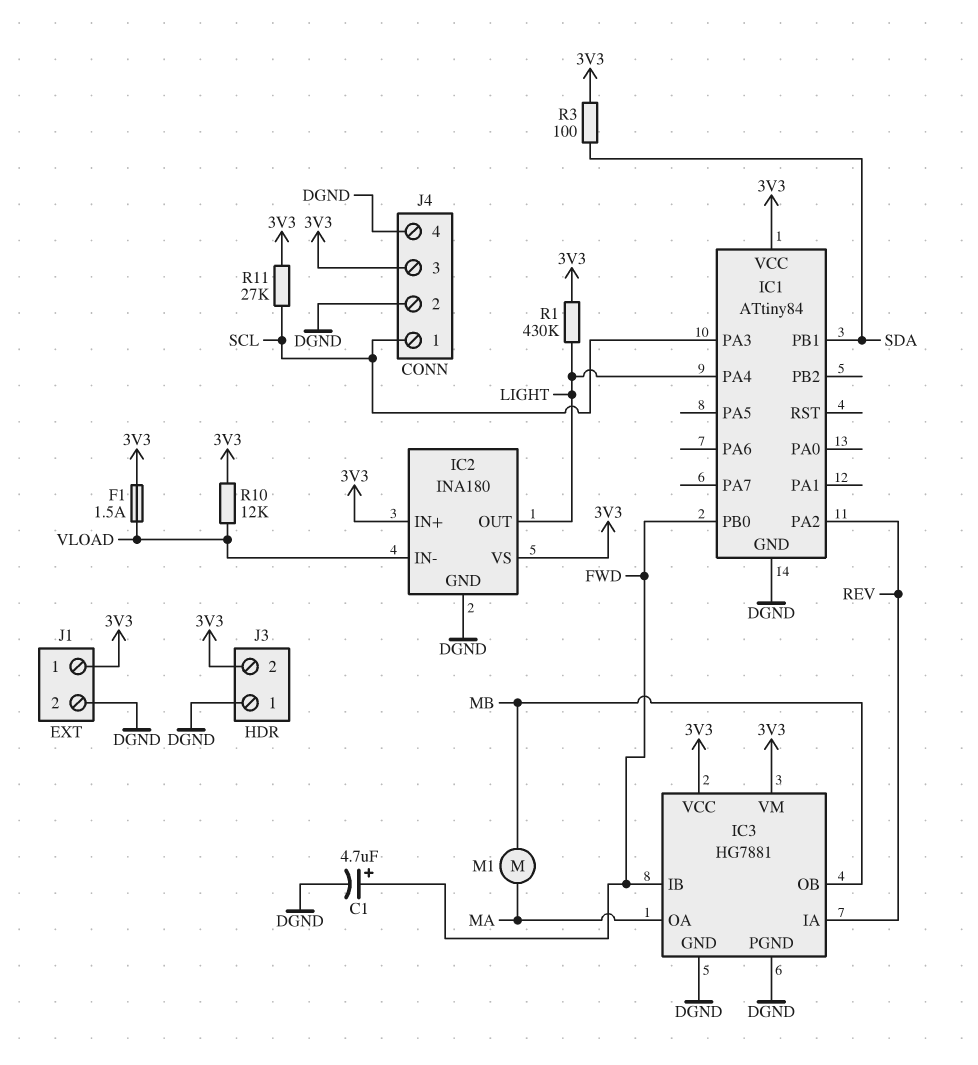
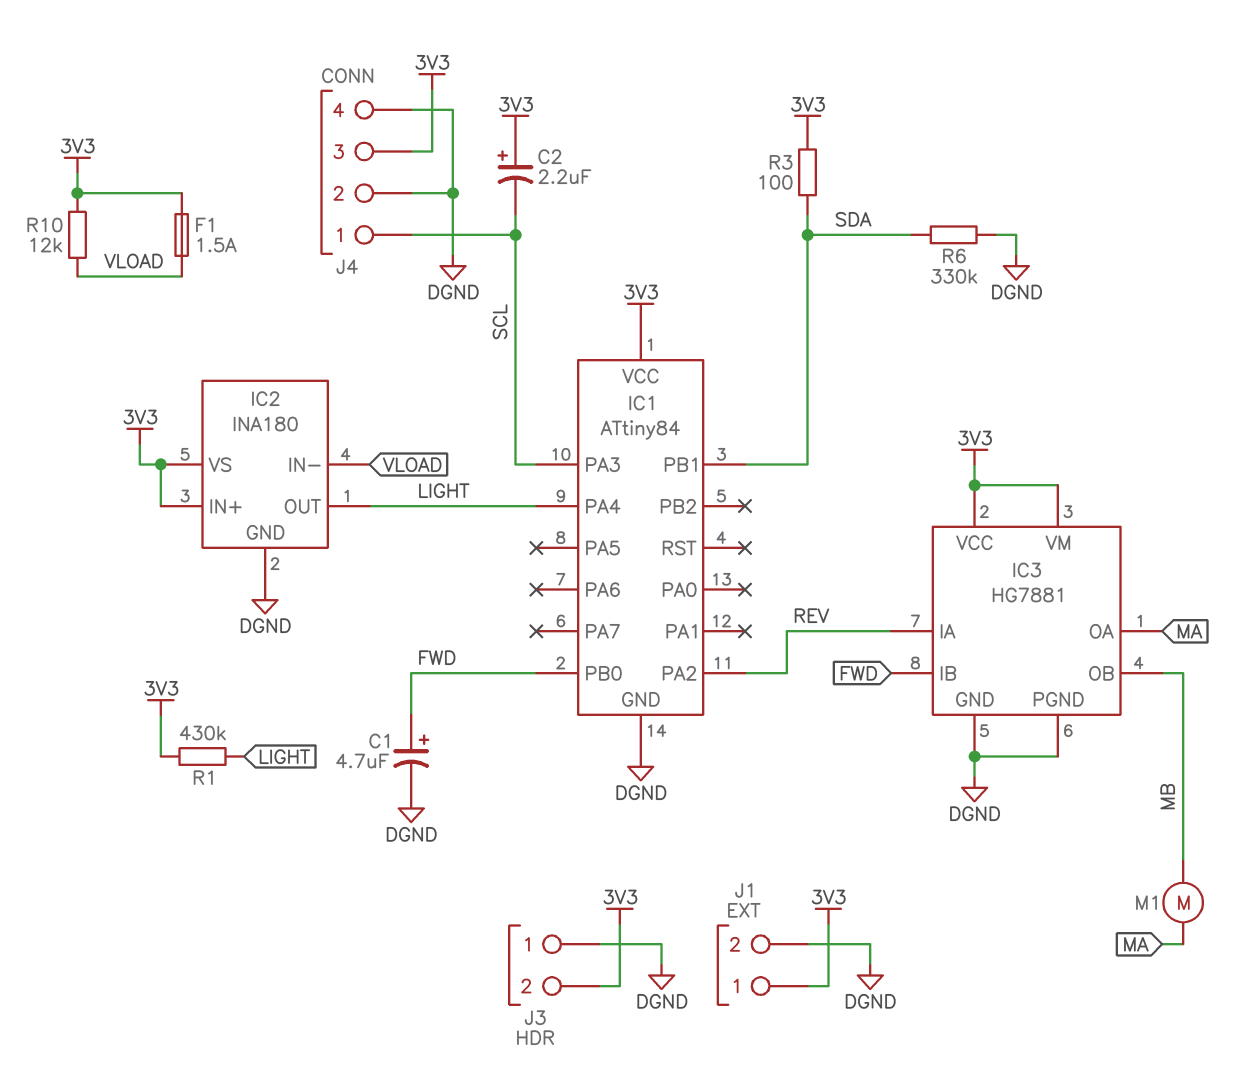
C2: none -> 2.2uF (plus 3V3, minus SCL)
R6: none -> 330k (DGND, SDA)
R11: 27k (3V3, SCL) -> none

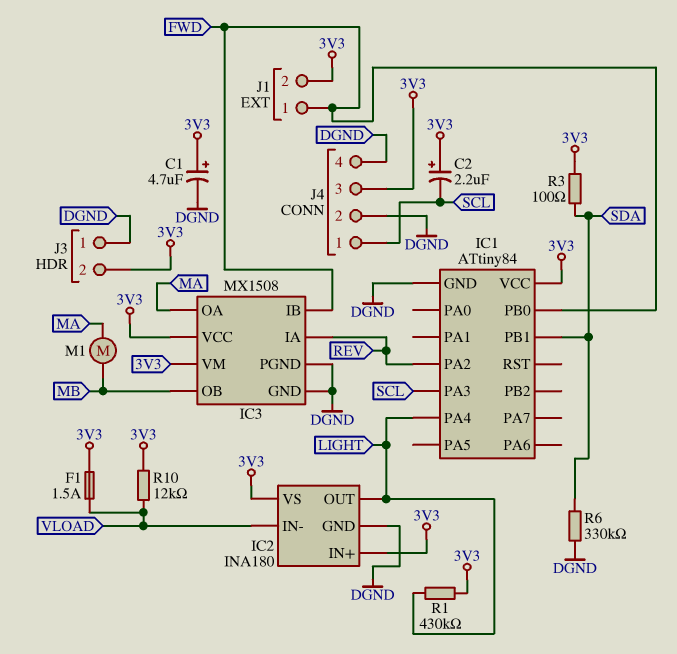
C1: 4.7uF (plus FWD, minus DGND) -> 4.7uF (plus 3V3, minus DGND)
IC3: HG7881 -> MX1508
J1 pin 1: 3V3 -> FWD
J1 pin 2: DGND -> 3V3

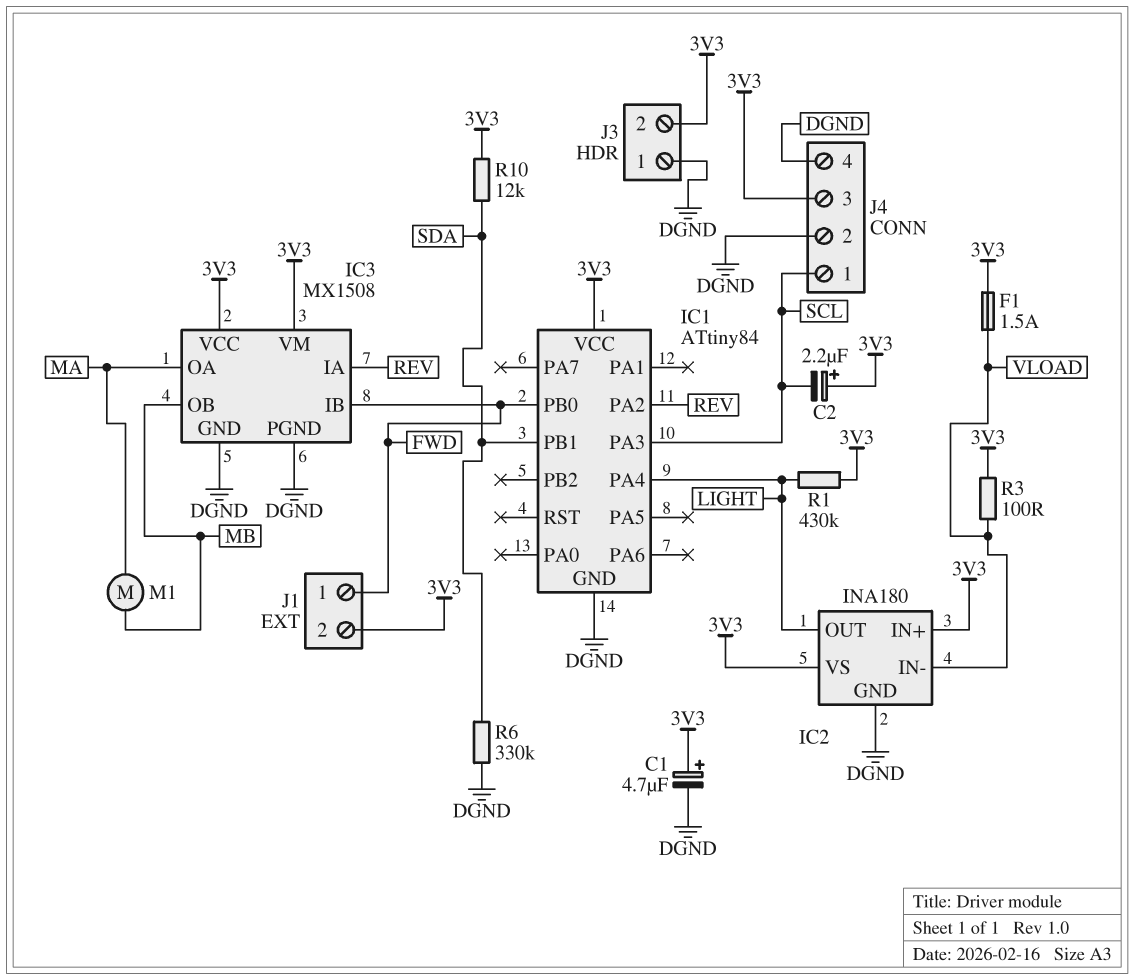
R3: 100 (3V3, SDA) -> 100 (3V3, VLOAD)
R10: 12k (3V3, VLOAD) -> 12k (3V3, SDA)

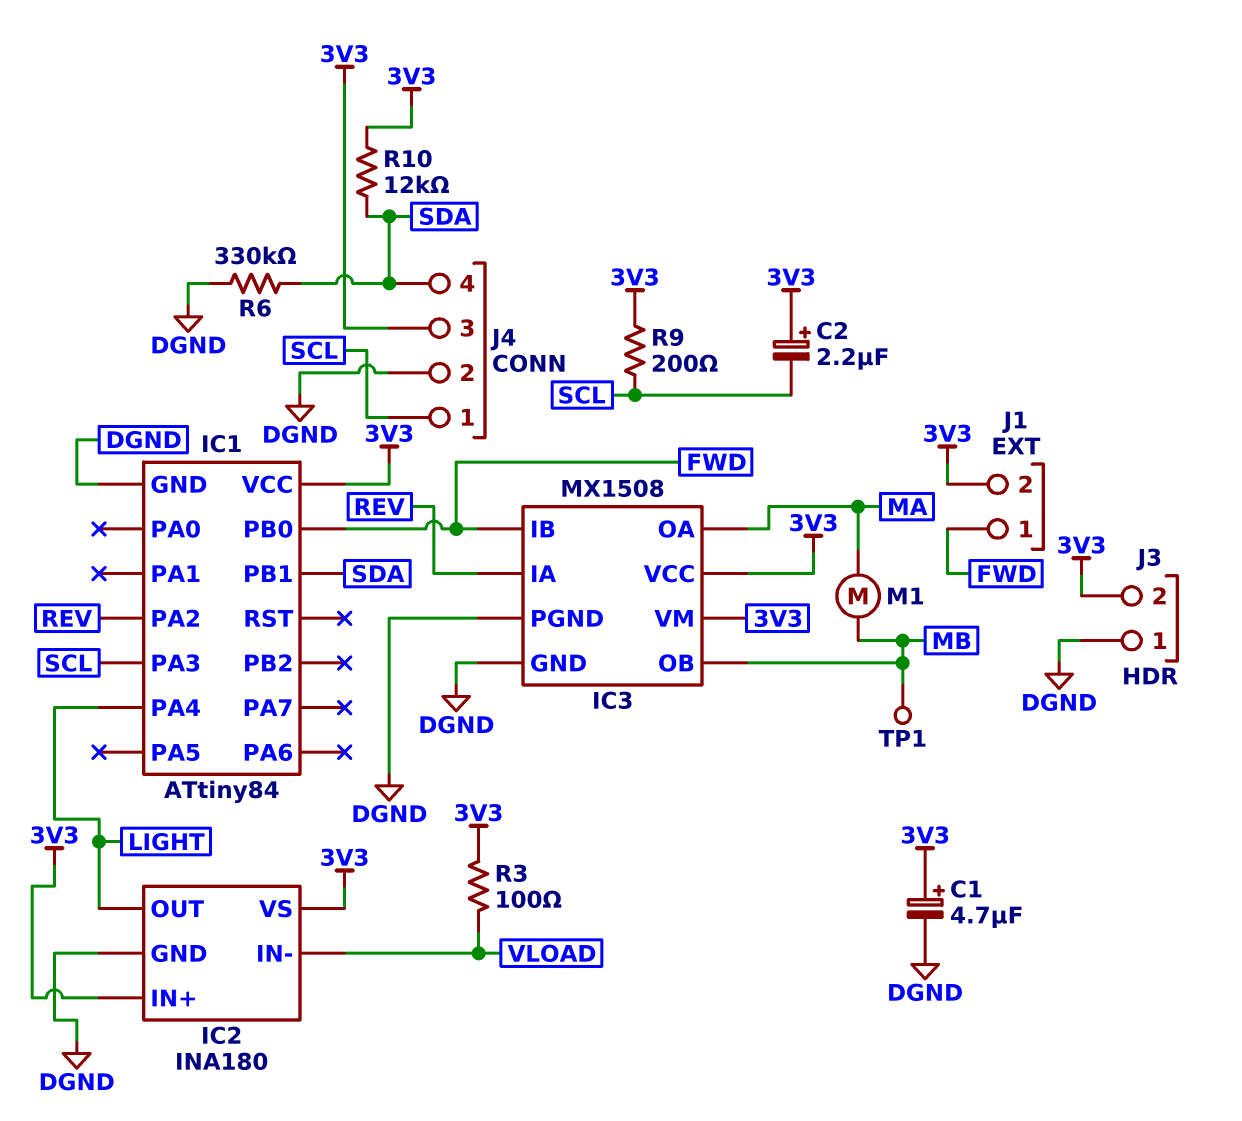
F1: 1.5A (3V3, VLOAD) -> none
J4 pin 4: DGND -> SDA
R1: 430k (3V3, LIGHT) -> none
R9: none -> 200 (3V3, SCL)
TP1: none -> test point (MB)

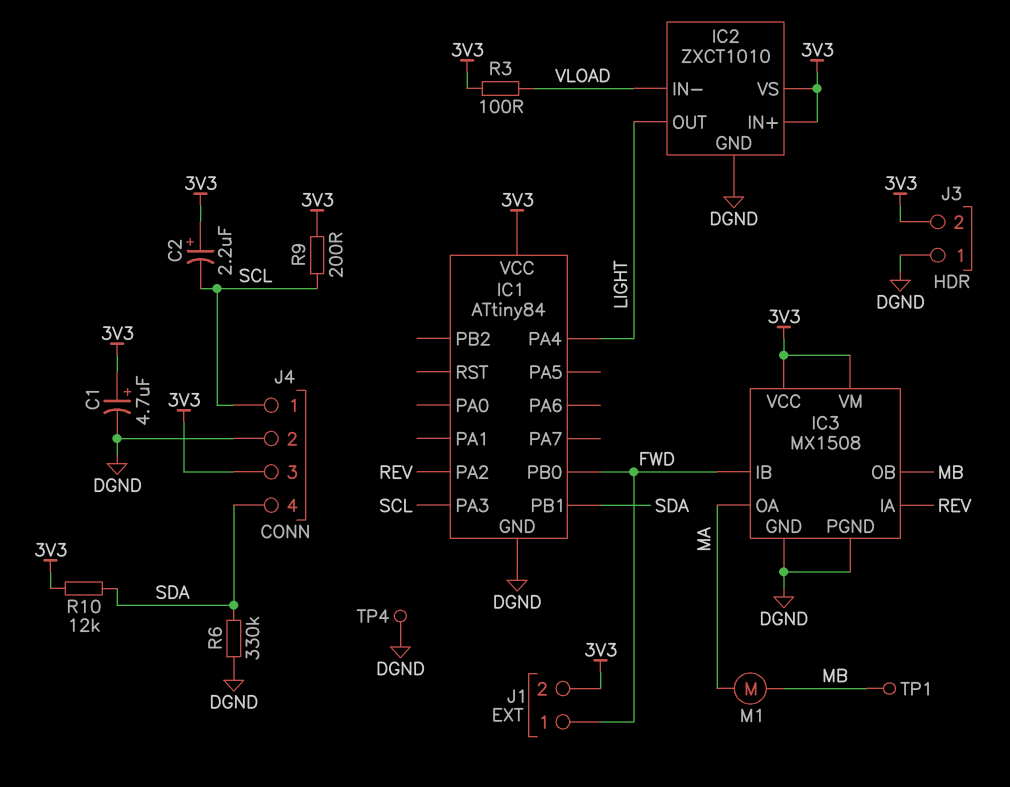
IC2: INA180 -> ZXCT1010
TP4: none -> test point (DGND)

